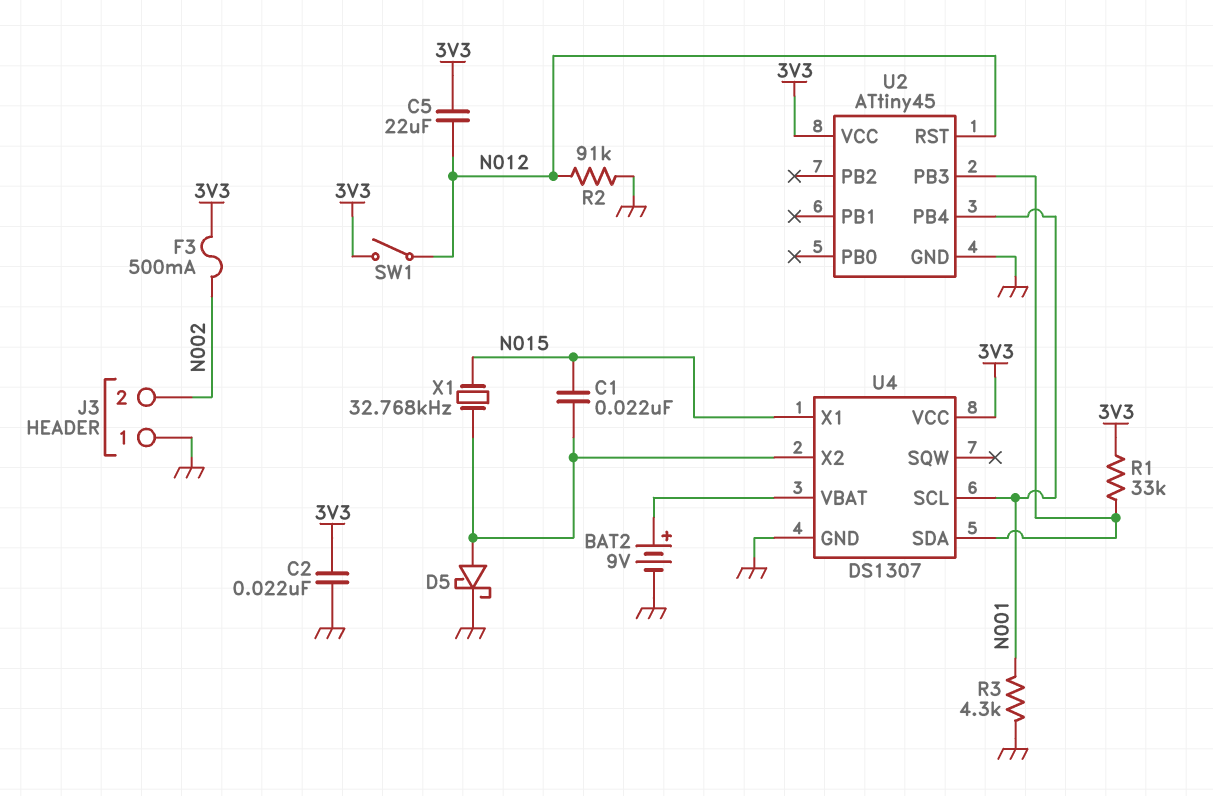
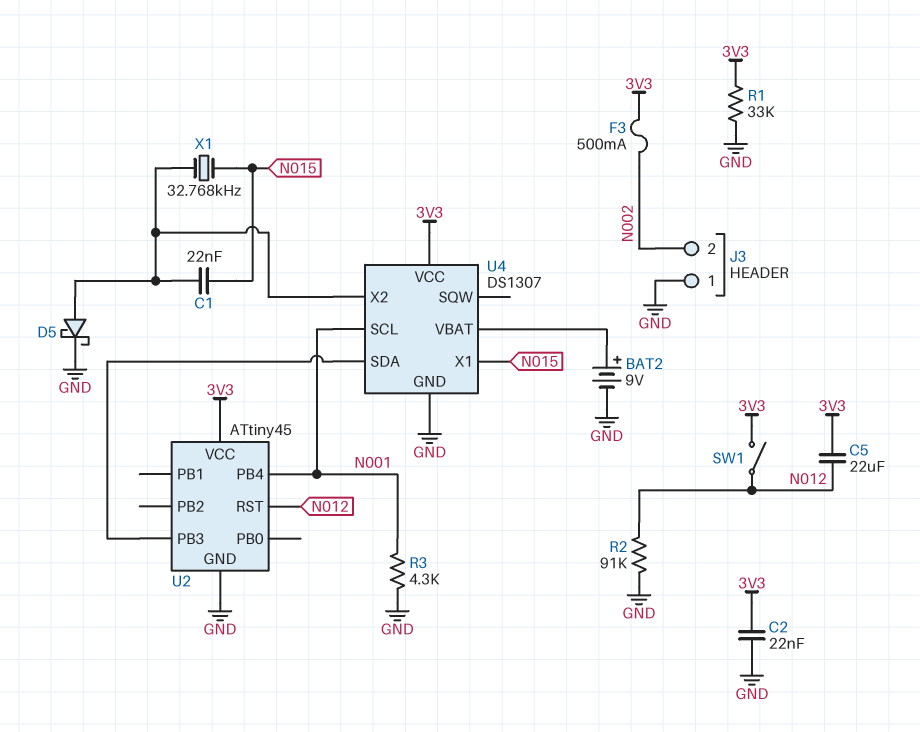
R1: 33k (3V3, U2/PB3) -> 33k (3V3, GND)

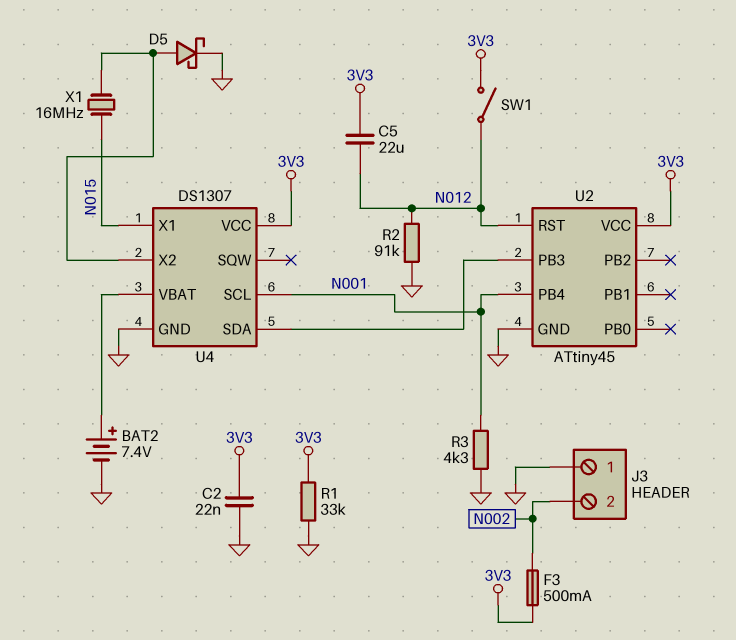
BAT2: 9V (plus U4/VBAT, minus GND) -> 7.4V (plus U4/VBAT, minus GND)
C1: 22nF (N015, U4/X2) -> none
X1: 32.768kHz (N015, U4/X2) -> 16MHz (N015, U4/X2)

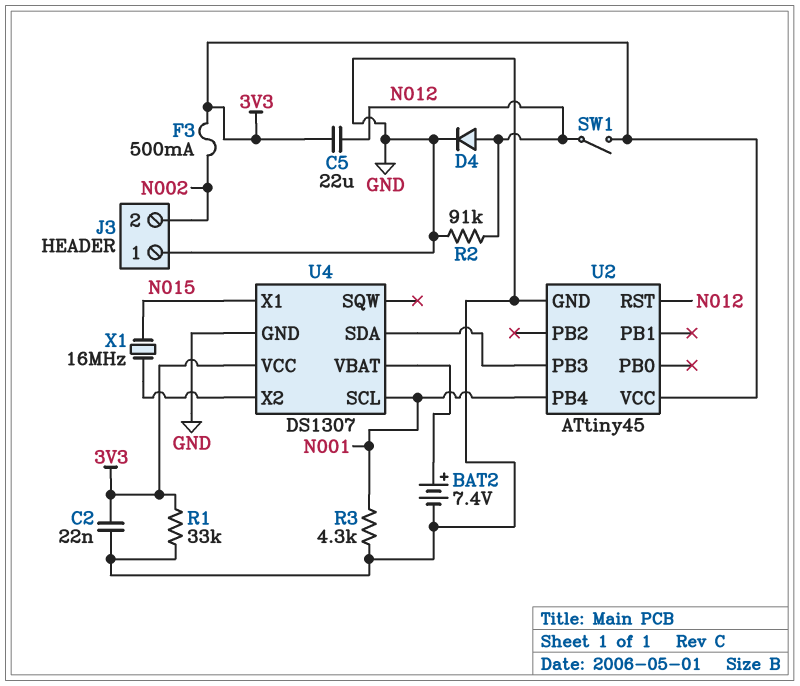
D4: none -> diode (A N012, K GND)
D5: schottky (A U4/X2, K GND) -> none

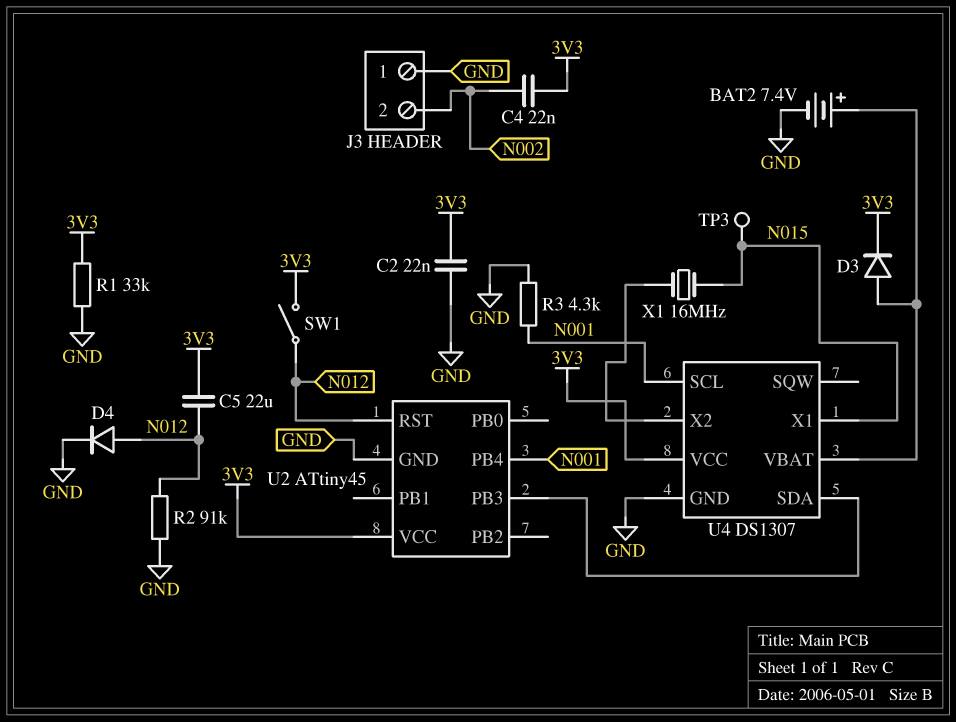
C4: none -> 22nF (3V3, N002)
D3: none -> diode (A U4/VBAT, K 3V3)
F3: 500mA (3V3, N002) -> none
TP3: none -> test point (N015)

